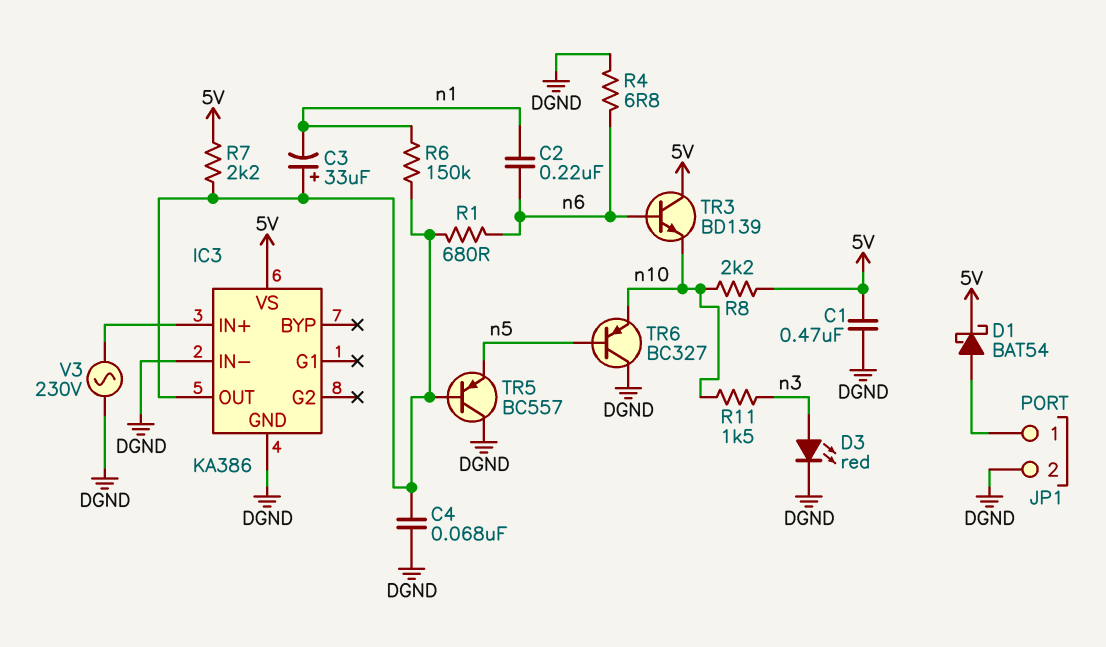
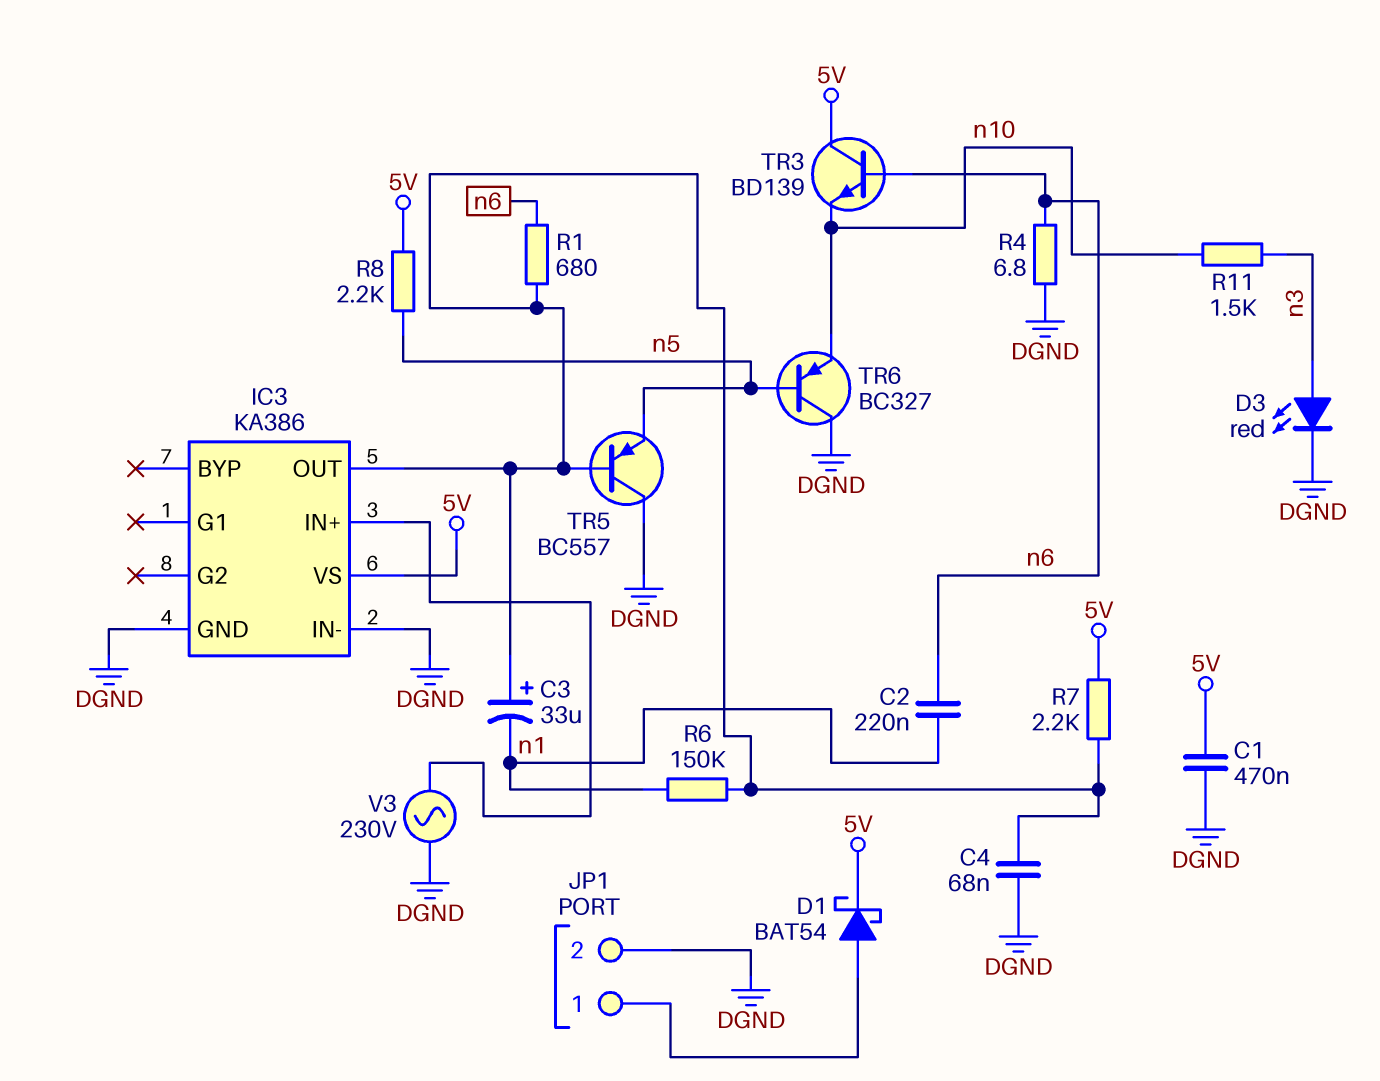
R8: 2.2k (5V, n10) -> 2.2k (5V, n5)

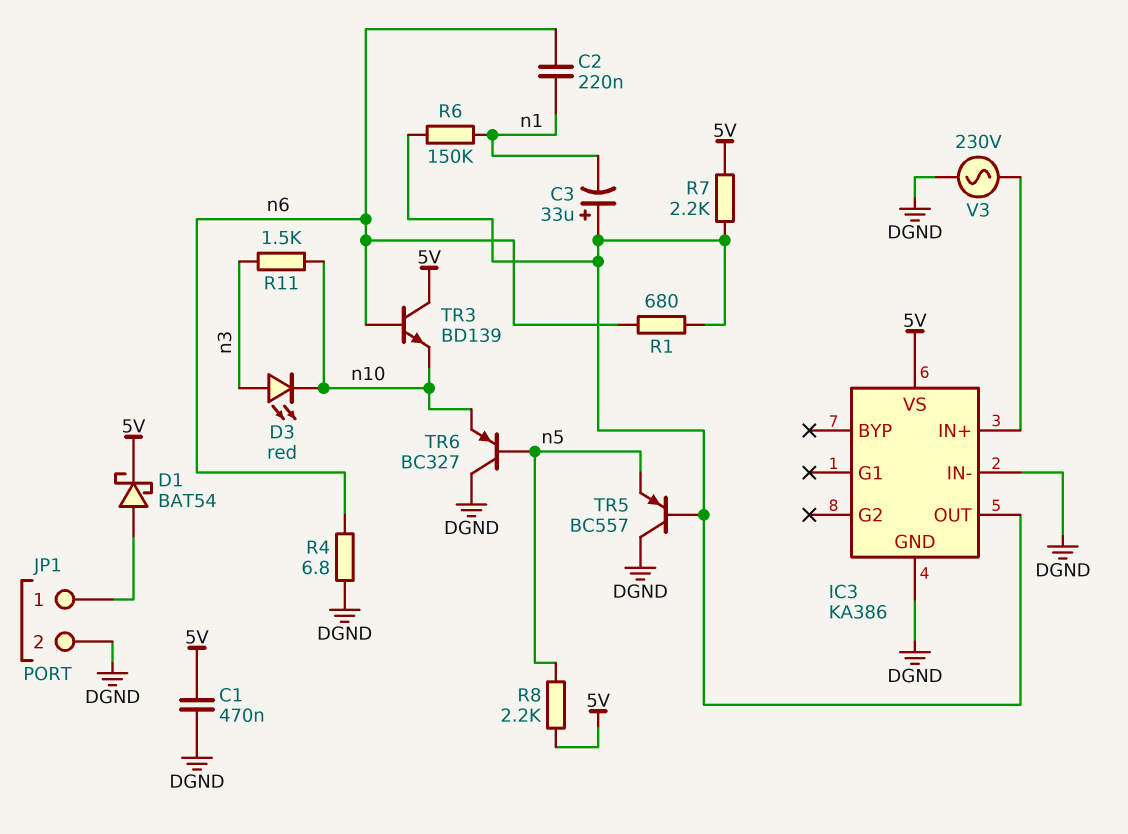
C4: 68nF (DGND, IC3/OUT) -> none
D3: LED red (A n3, K DGND) -> LED red (A n3, K n10)

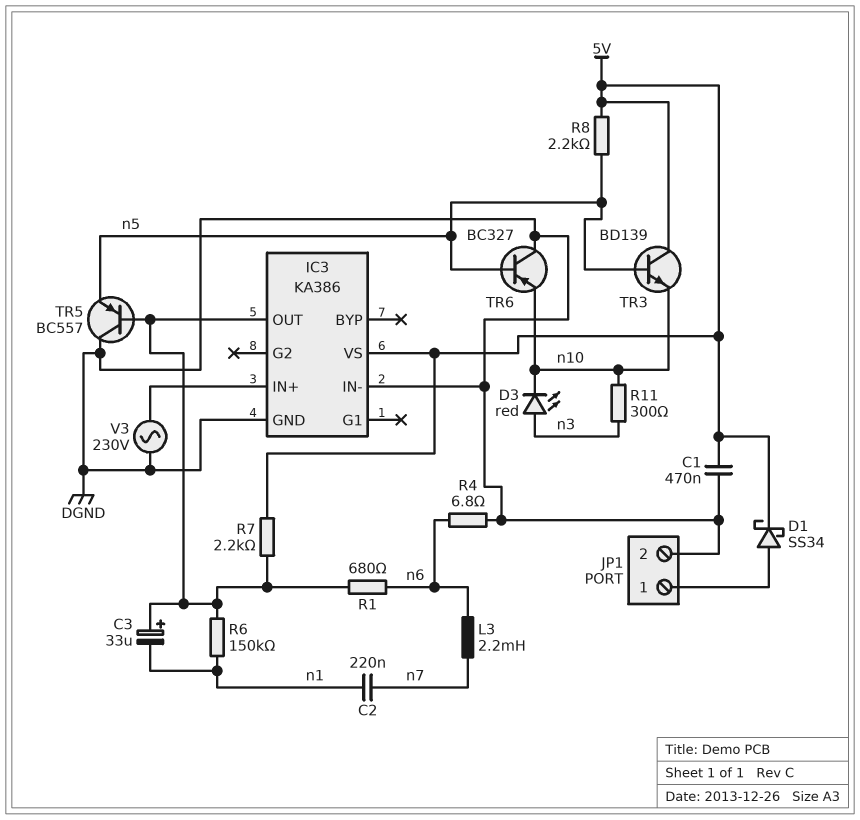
C2: 220nF (n1, n6) -> 220nF (n1, n7)
D1: schottky BAT54 (A JP1/1, K 5V) -> schottky SS34 (A JP1/1, K 5V)
L3: none -> 2.2mH (n6, n7)
R11: 1.5k (n3, n10) -> 300 (n3, n10)
TR3: NPN BD139 (B n6, C 5V, E n10) -> NPN BD139 (B n5, C 5V, E n10)

